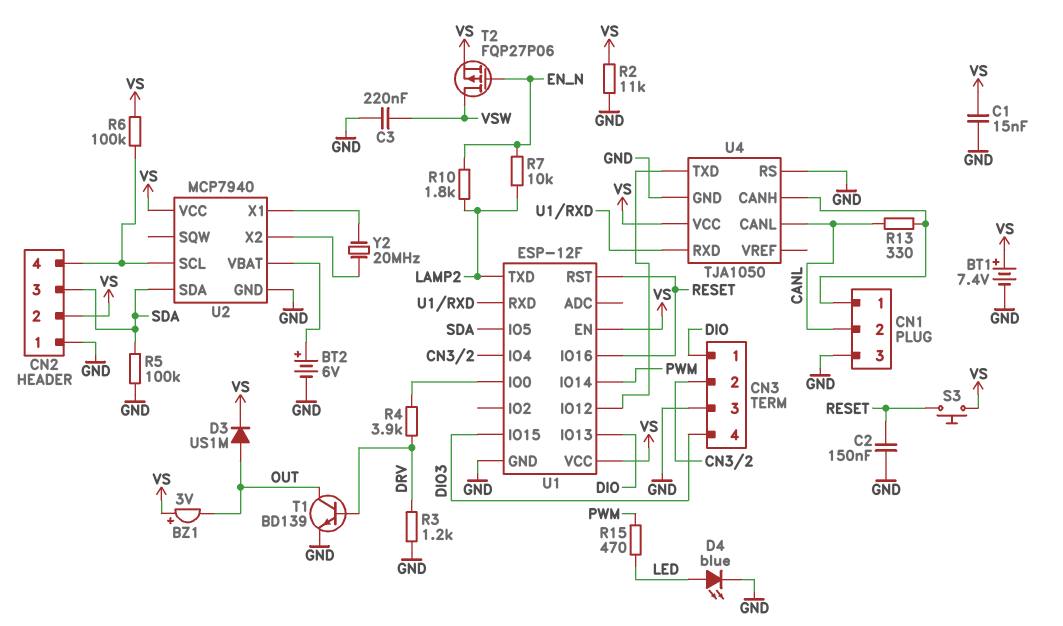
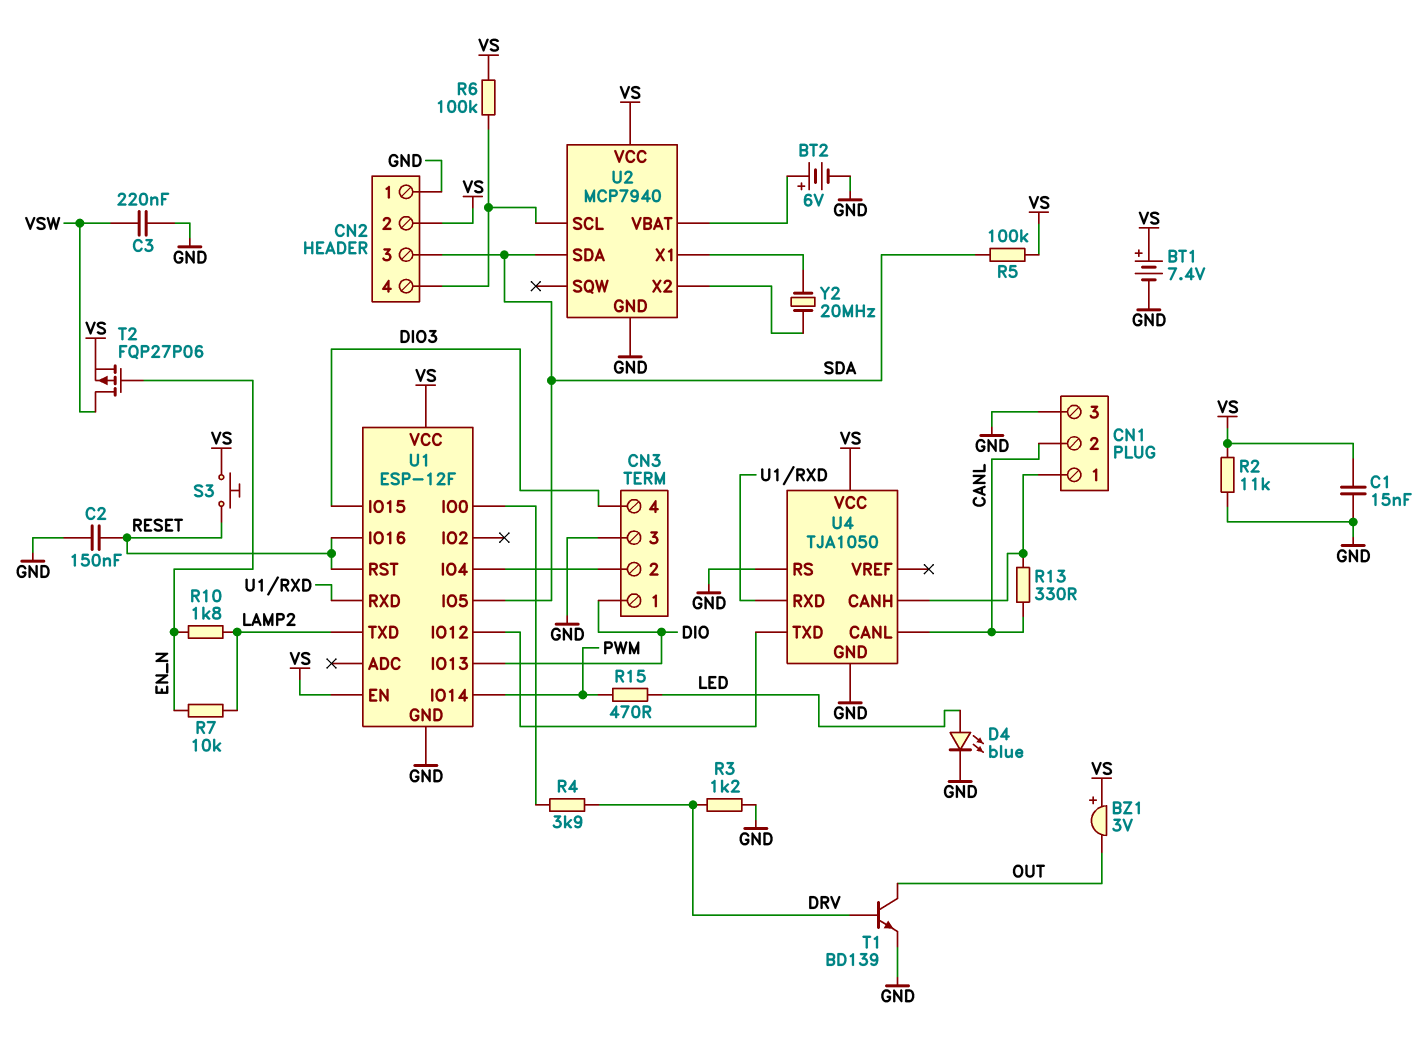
D3: diode US1M (A OUT, K VS) -> none
R5: 100k (GND, SDA) -> 100k (SDA, VS)

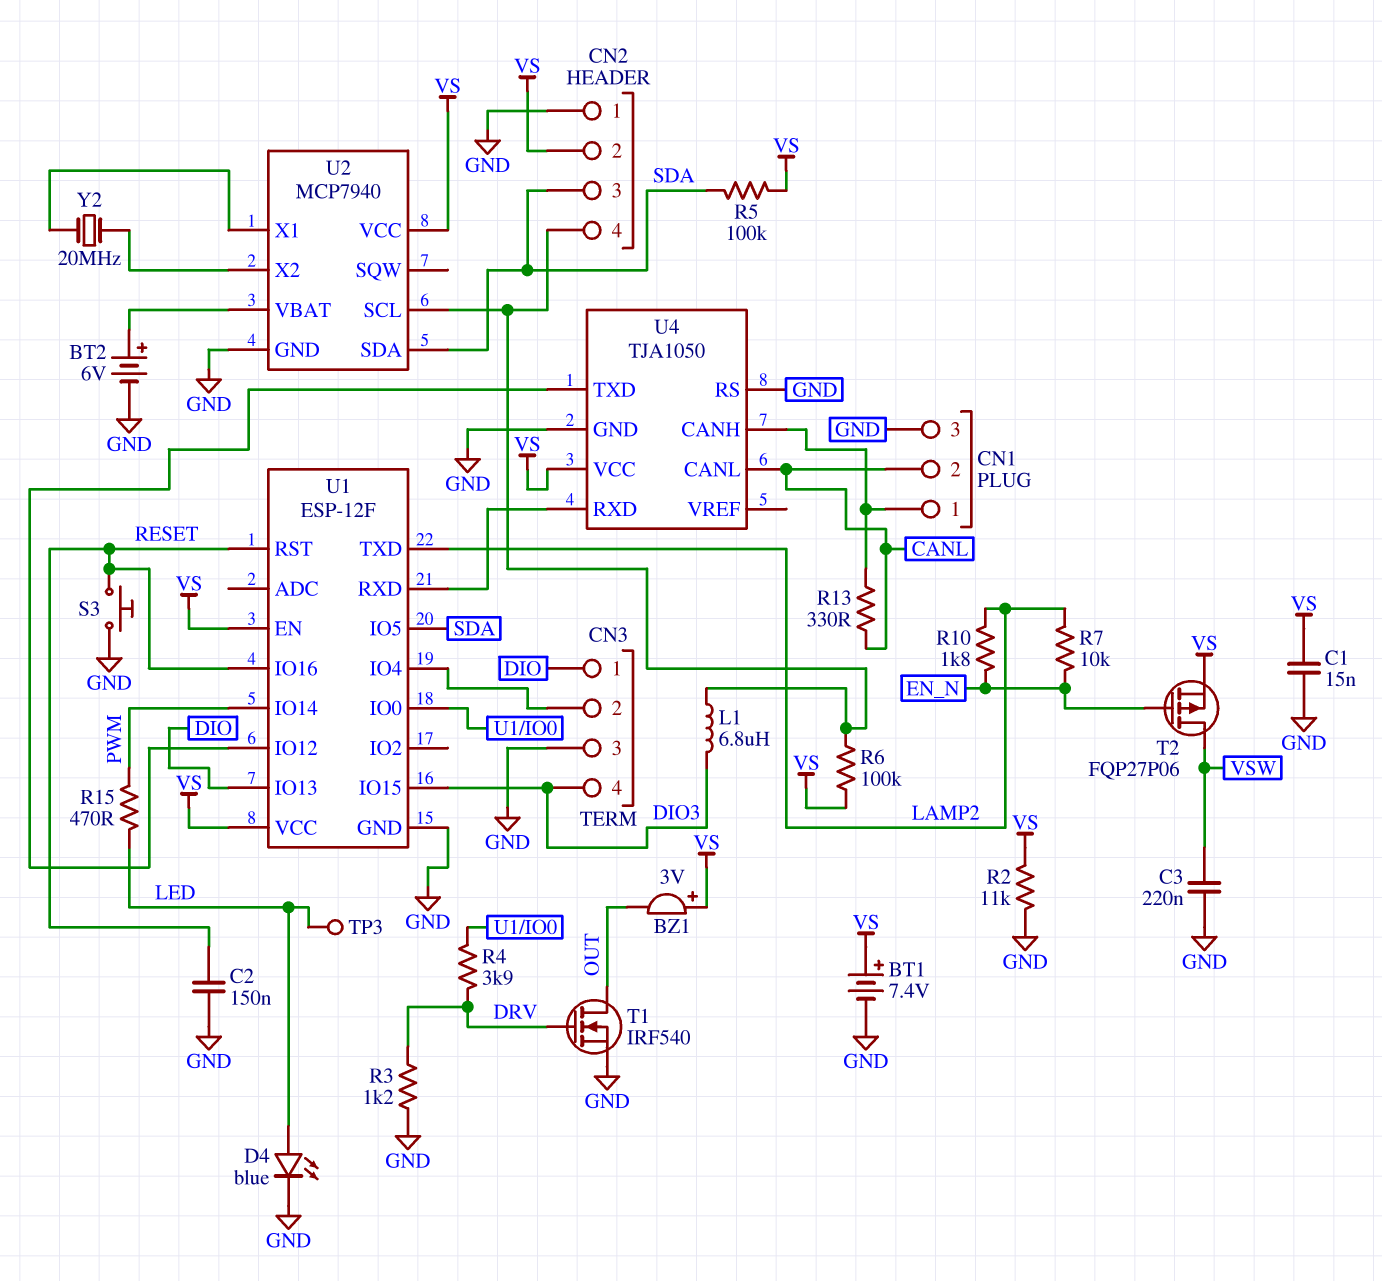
L1: none -> 6.8uH (CN2/4, DIO3)
S3: button (RESET, VS) -> button (GND, RESET)
T1: NPN BD139 (B DRV, C OUT, E GND) -> NMOS IRF540 (G DRV, D OUT, S GND)
TP3: none -> test point (LED)

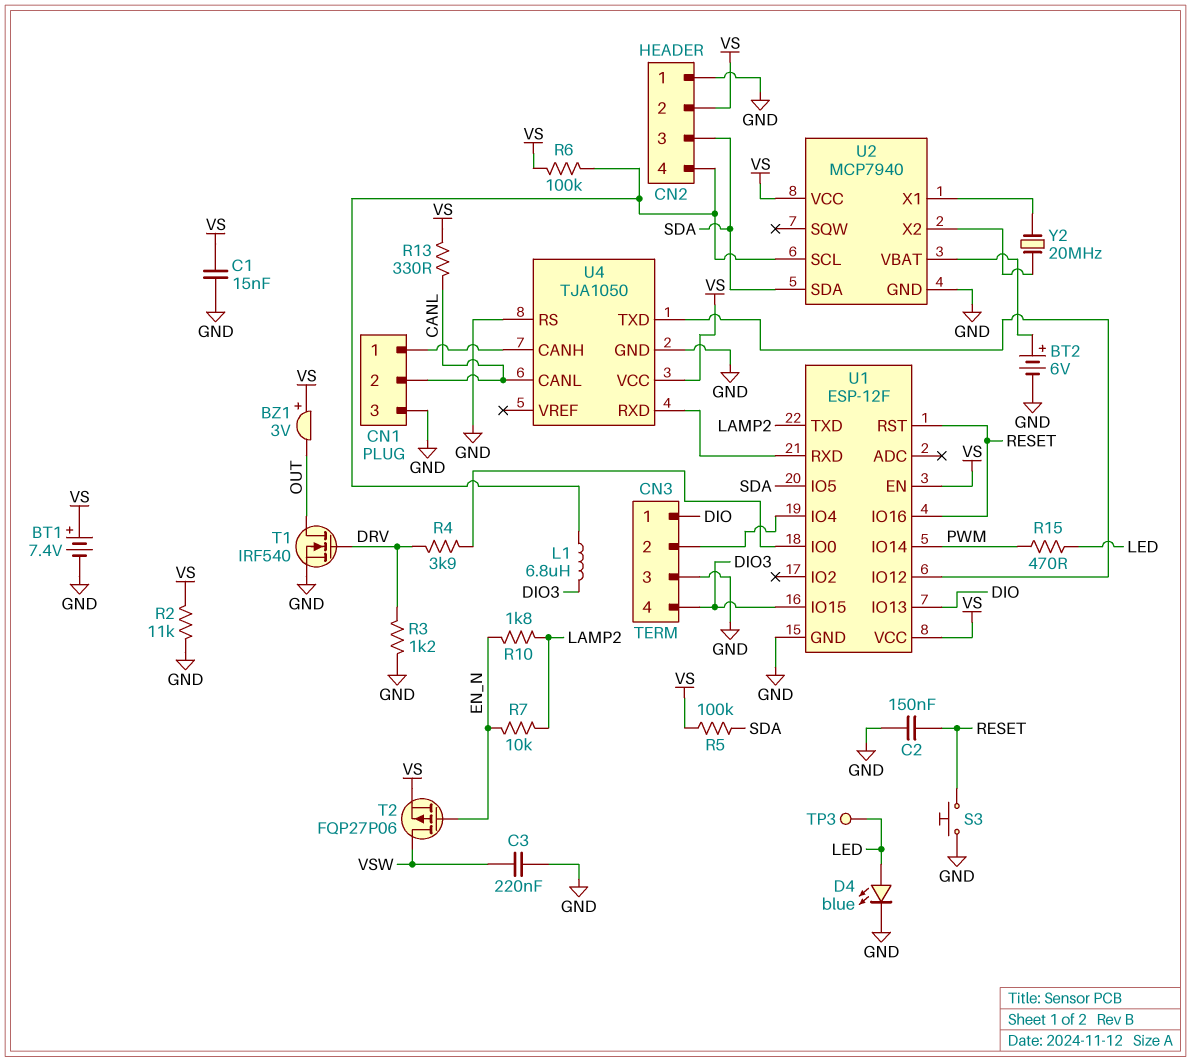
R13: 330 (CANL, CN1/1) -> 330 (CANL, VS)

